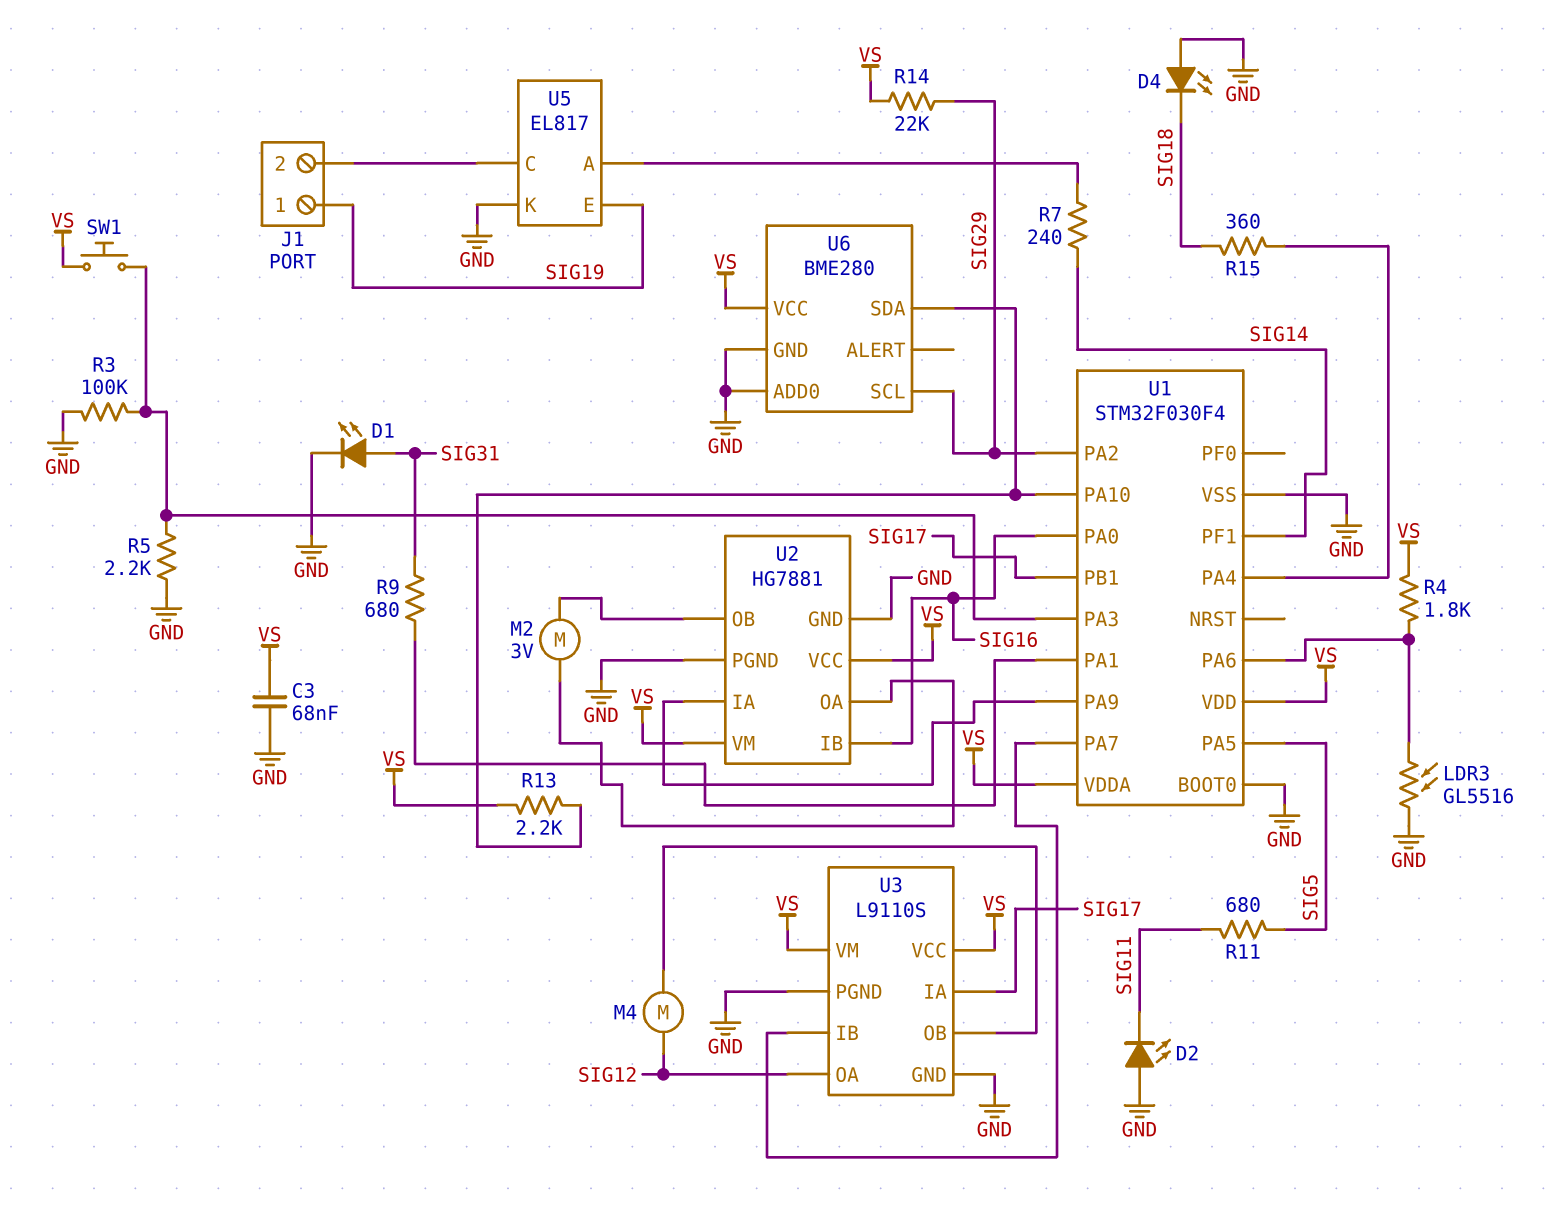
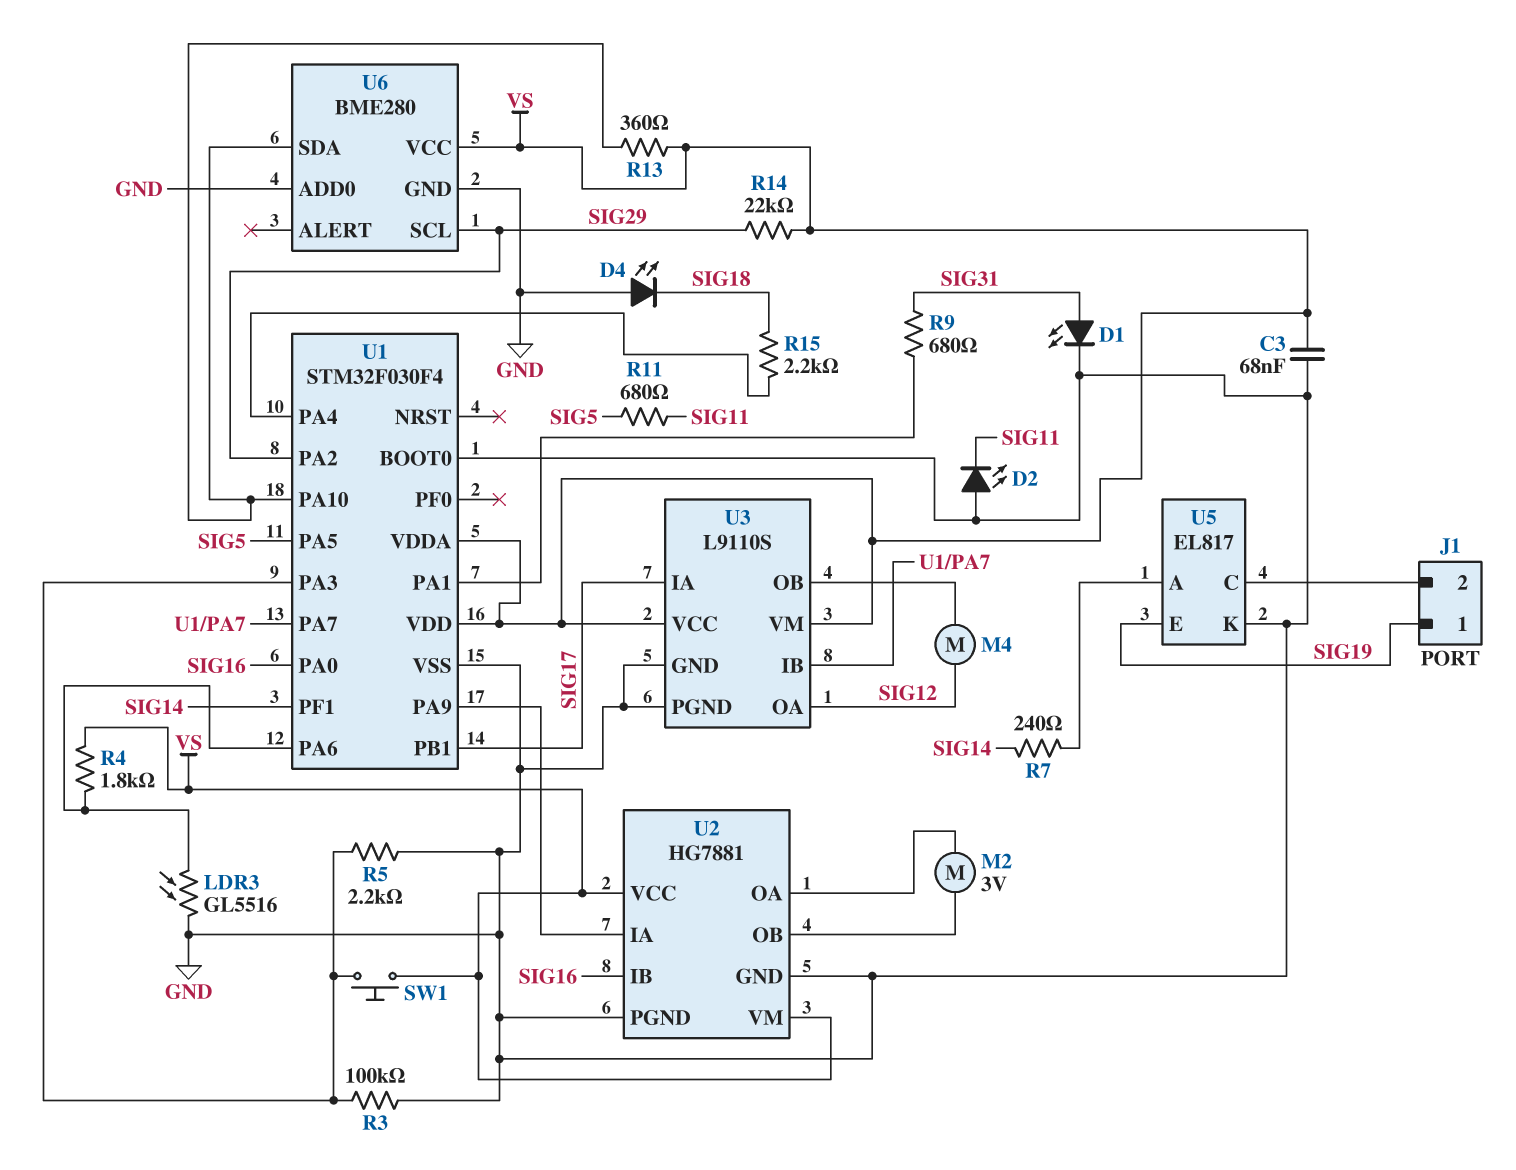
R13: 2.2k (U1/PA10, VS) -> 360 (U1/PA10, VS)
R15: 360 (SIG18, U1/PA4) -> 2.2k (SIG18, U1/PA4)

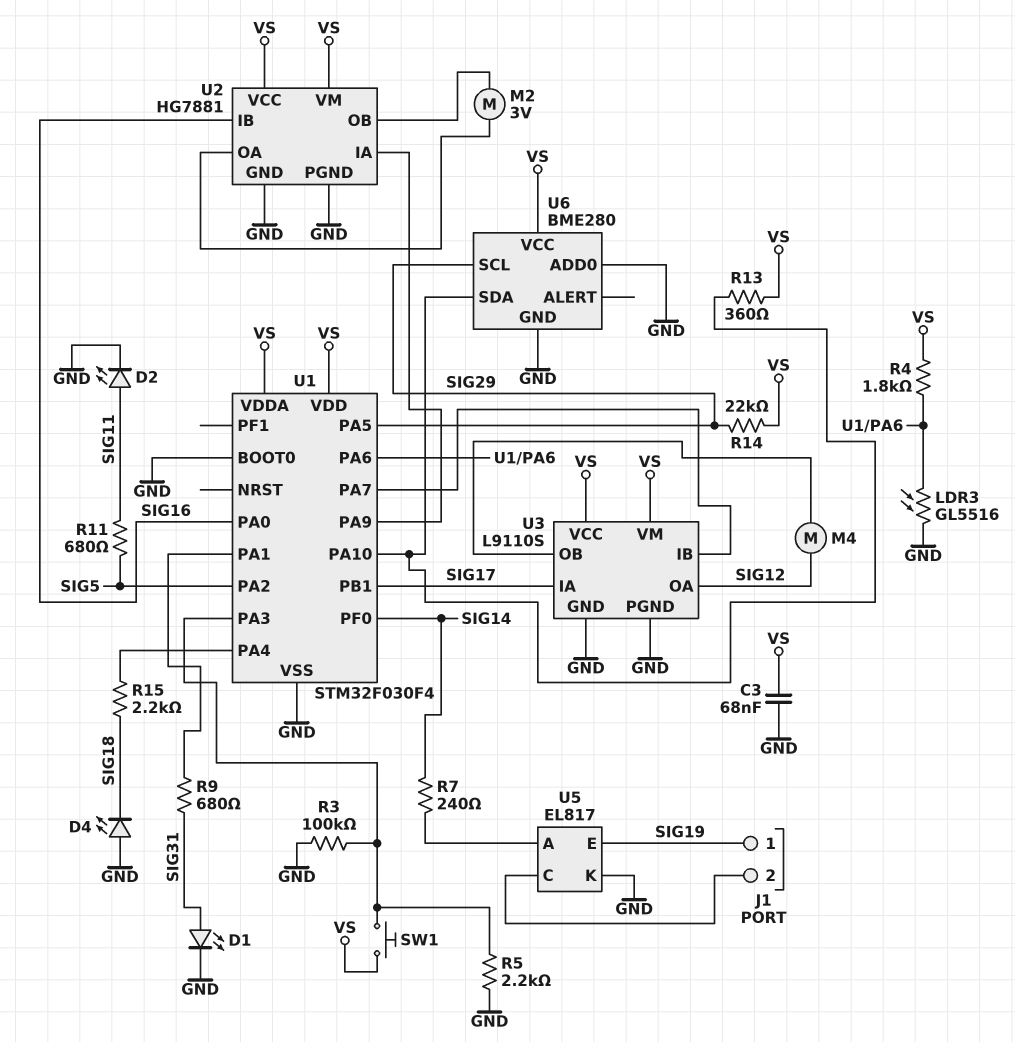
D2: LED (A GND, K SIG11) -> LED (A SIG11, K GND)
U1 pin PA2: SIG29 -> SIG5
U1 pin PA5: SIG5 -> SIG29
U1 pin PF0: none -> SIG14
U1 pin PF1: SIG14 -> none

